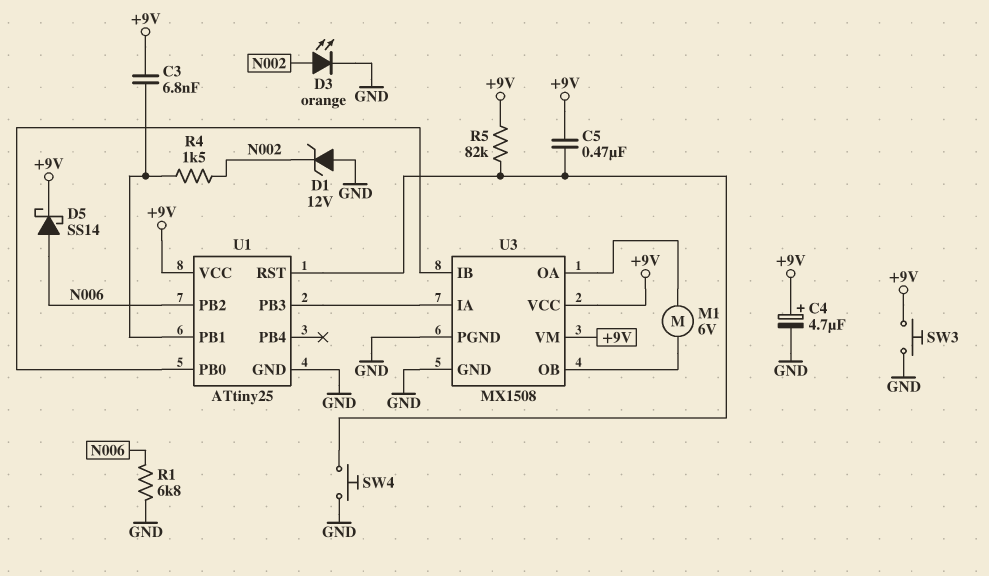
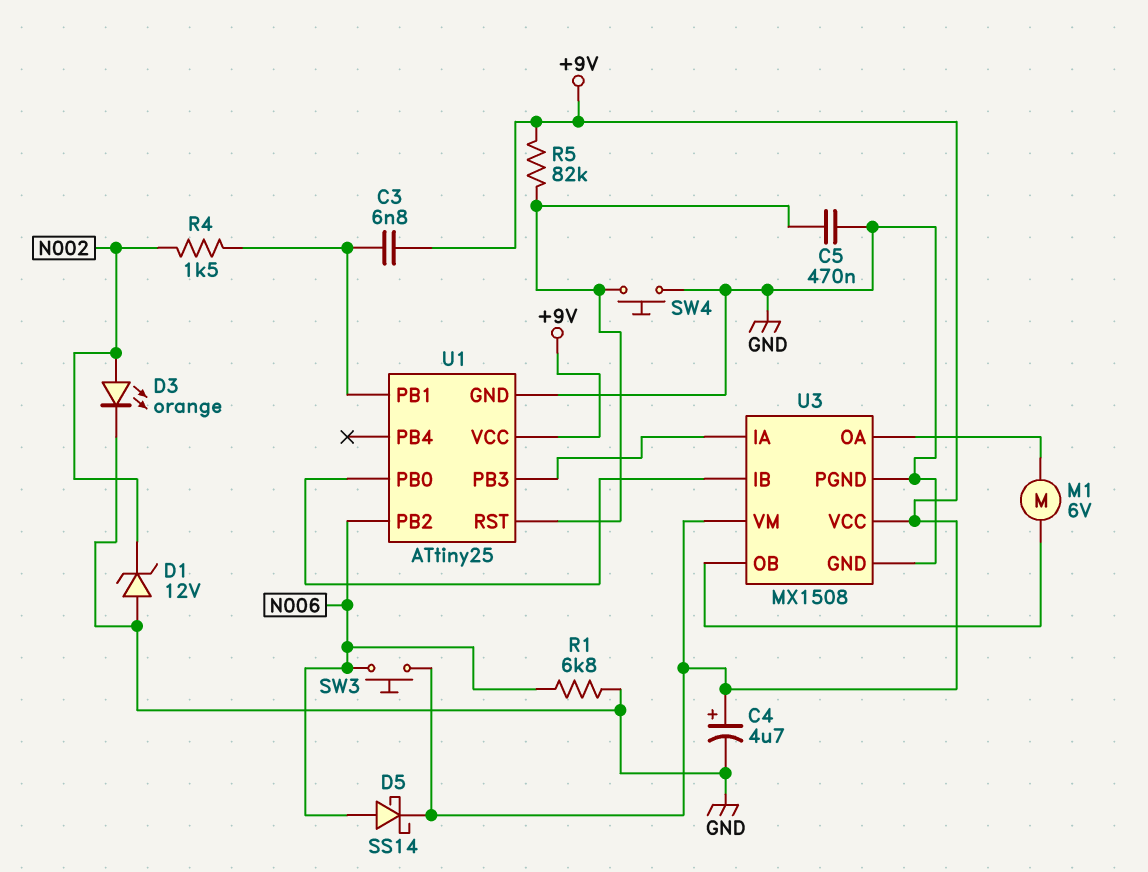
C5: 470nF (+9V, U1/RST) -> 470nF (GND, U1/RST)
SW3: button (+9V, GND) -> button (+9V, N006)

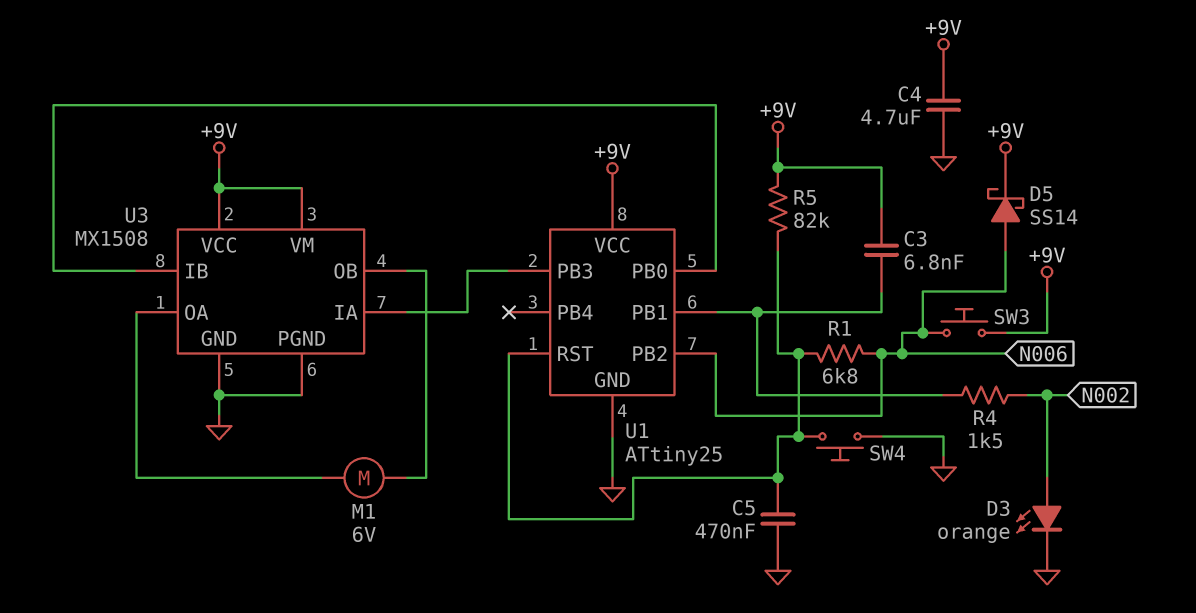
C4: 4.7uF (plus +9V, minus GND) -> 4.7uF (+9V, GND)
D1: zener 12V (A GND, K N002) -> none
R1: 6.8k (GND, N006) -> 6.8k (N006, U1/RST)

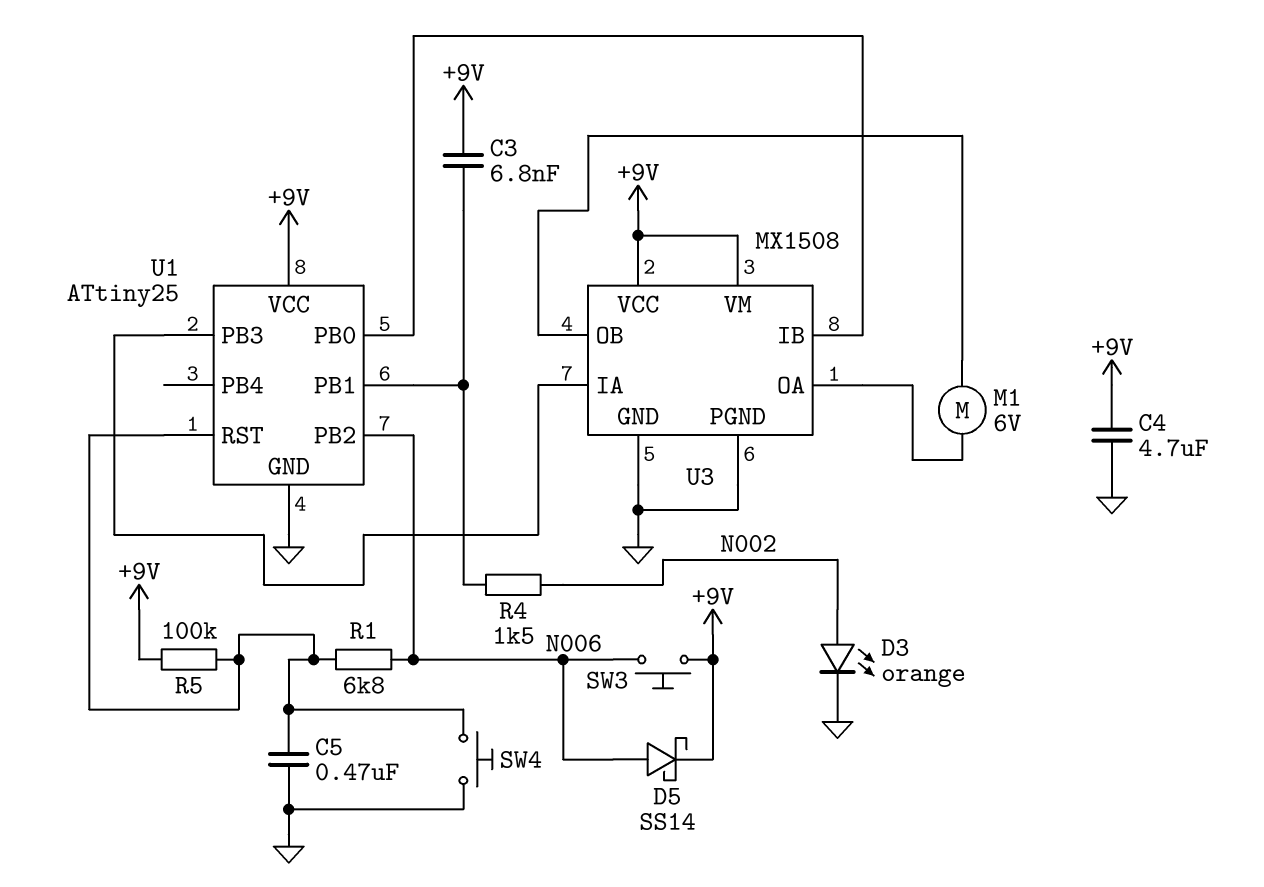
R5: 82k (+9V, U1/RST) -> 100k (+9V, U1/RST)

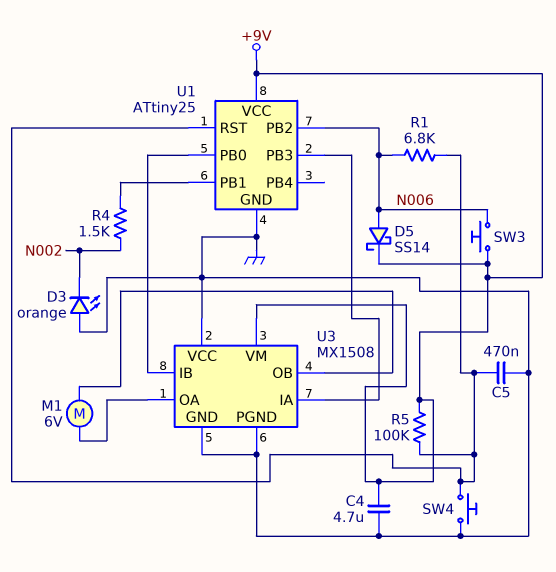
C3: 6.8nF (+9V, U1/PB1) -> none
D3: LED orange (A N002, K GND) -> LED orange (A GND, K N002)
U3 pin VCC: +9V -> GND

